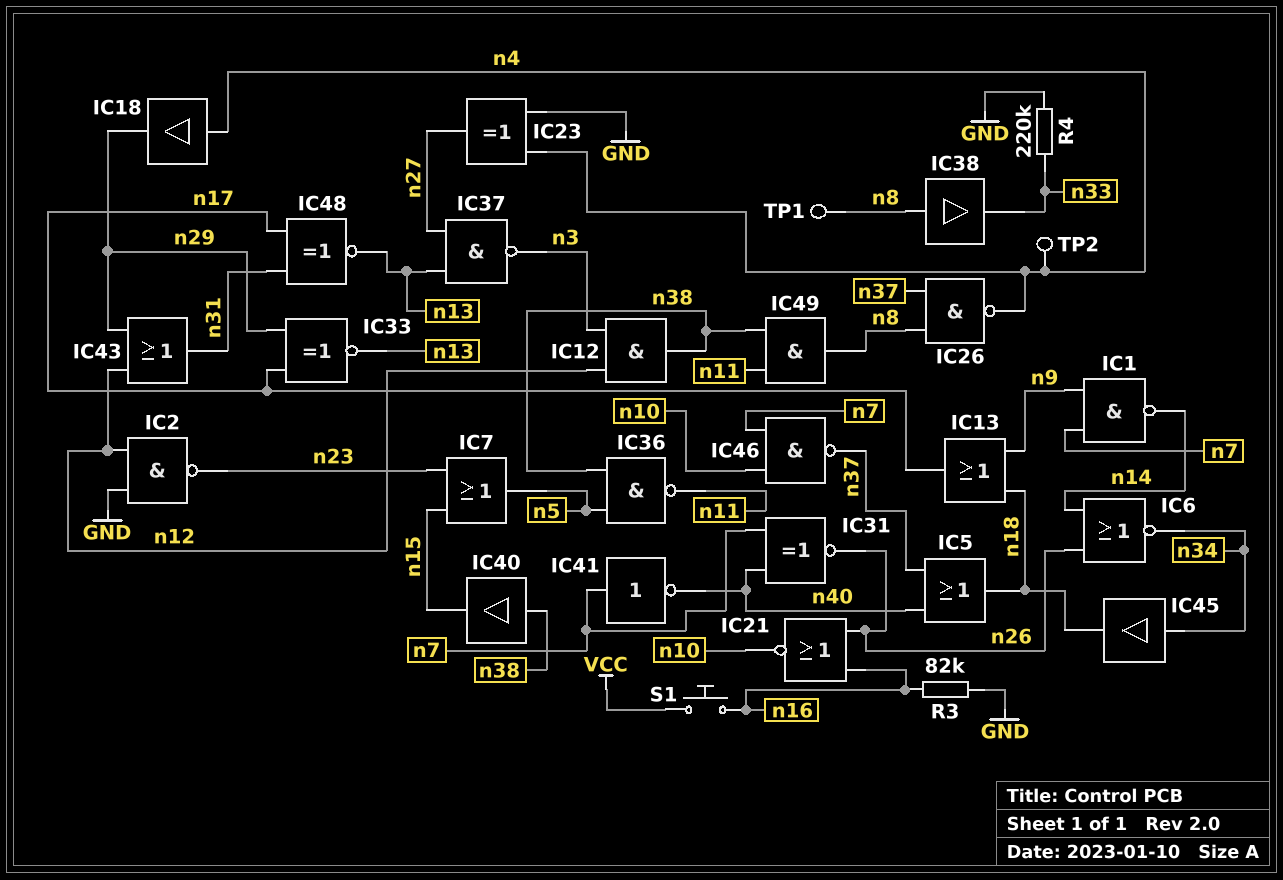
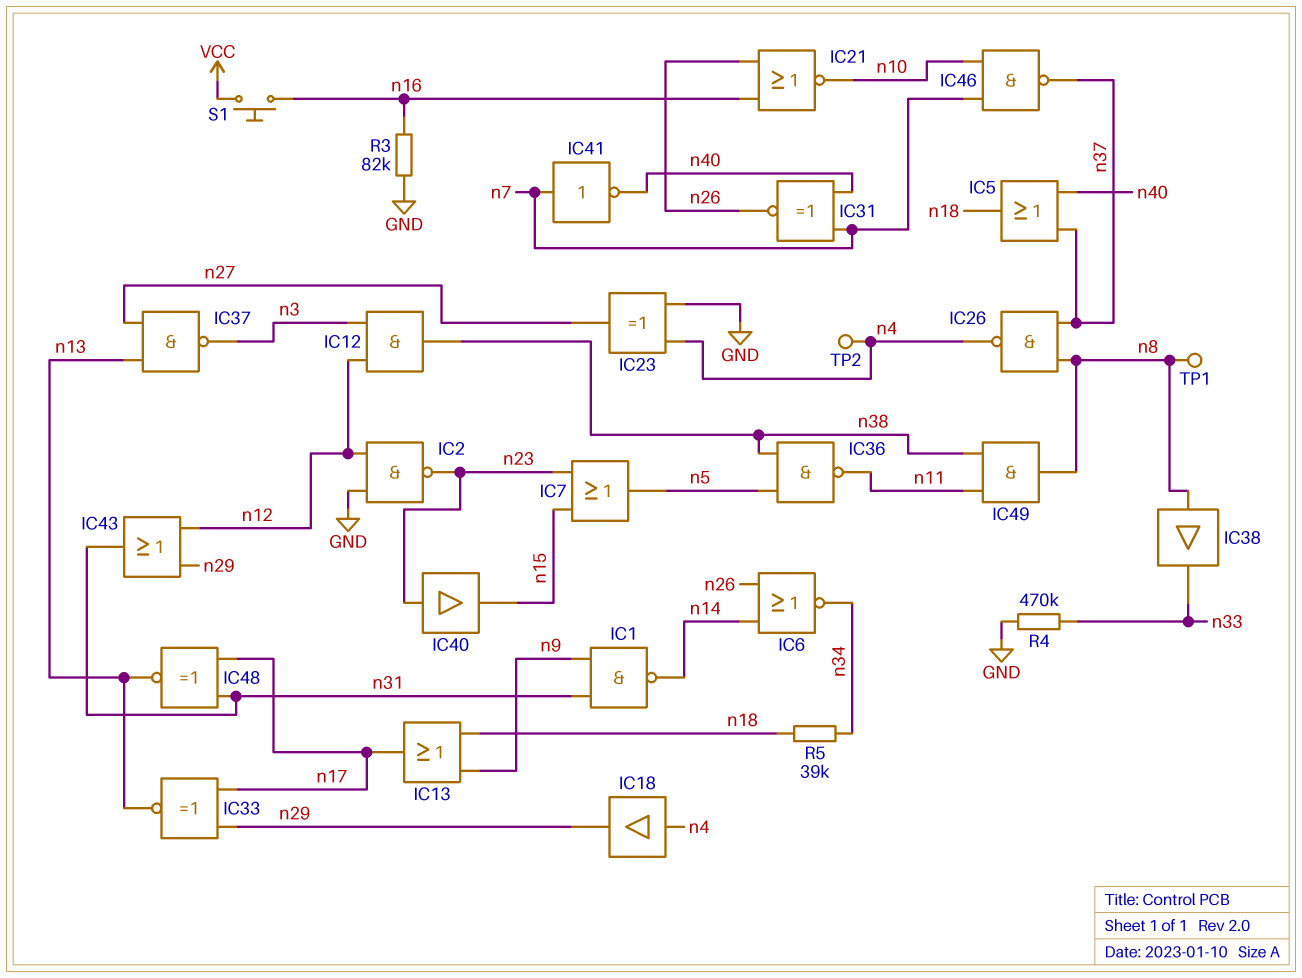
IC1: NAND (in n7, in n9, out n14) -> NAND (in n9, in n31, out n14)
IC40: buffer (in n38, out n15) -> buffer (in n23, out n15)
IC45: buffer (in n34, out n18) -> none
R4: 220k (GND, n33) -> 470k (GND, n33)
R5: none -> 39k (n18, n34)

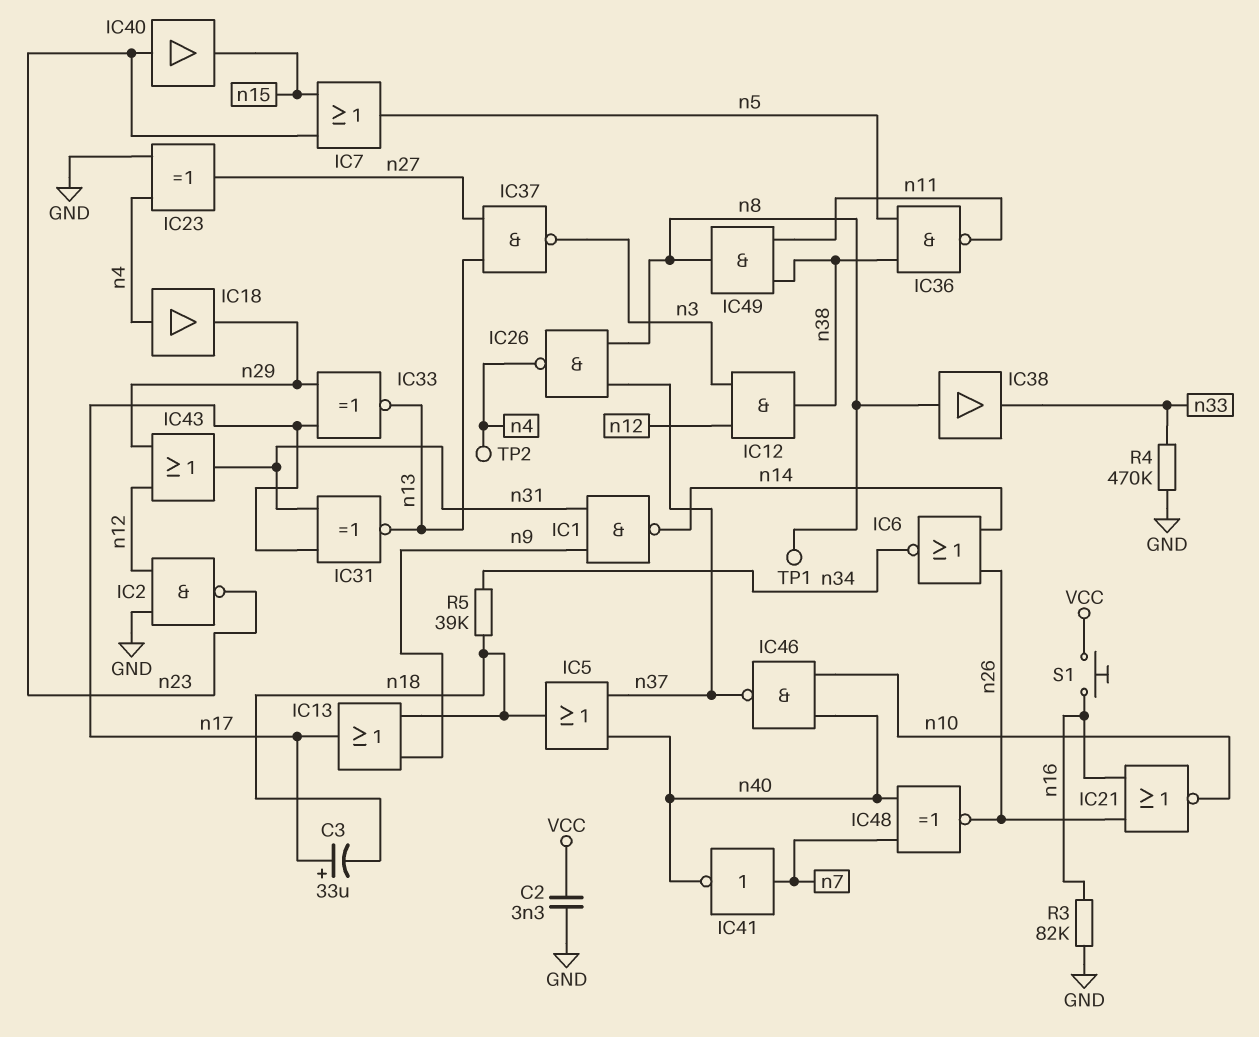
C2: none -> 3.3nF (GND, VCC)
C3: none -> 33uF (plus n17, minus n18)
IC31: XNOR (in n7, in n40, out n26) -> XNOR (in n17, in n31, out n13)
IC46: NAND (in n7, in n10, out n37) -> NAND (in n10, in n40, out n37)
IC48: XNOR (in n17, in n31, out n13) -> XNOR (in n7, in n40, out n26)

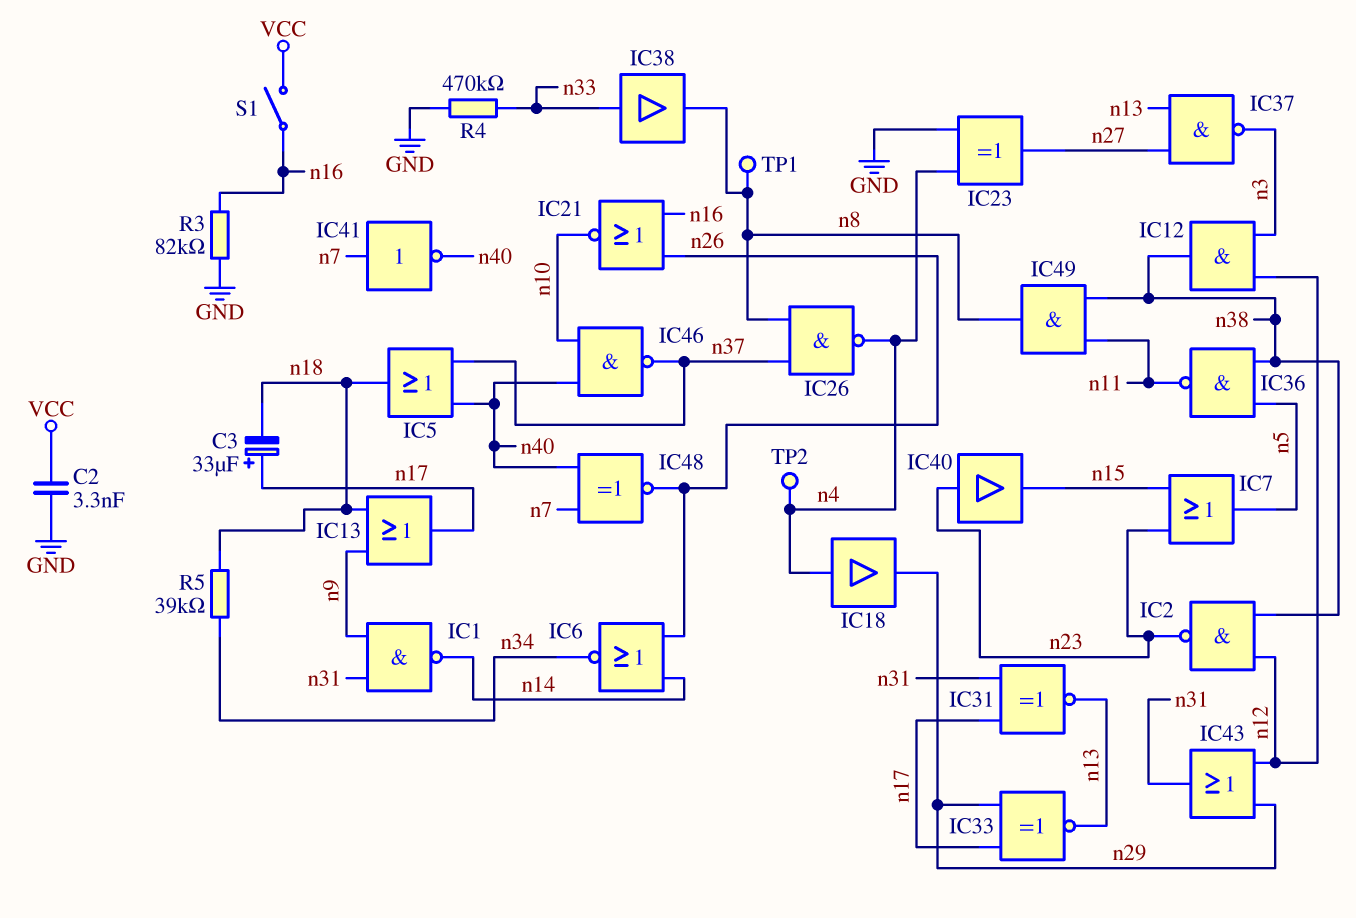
IC2: NAND (in GND, in n12, out n23) -> NAND (in n12, in n38, out n23)
IC38: buffer (in n8, out n33) -> buffer (in n33, out n8)
S1: button (VCC, n16) -> switch (VCC, n16)

